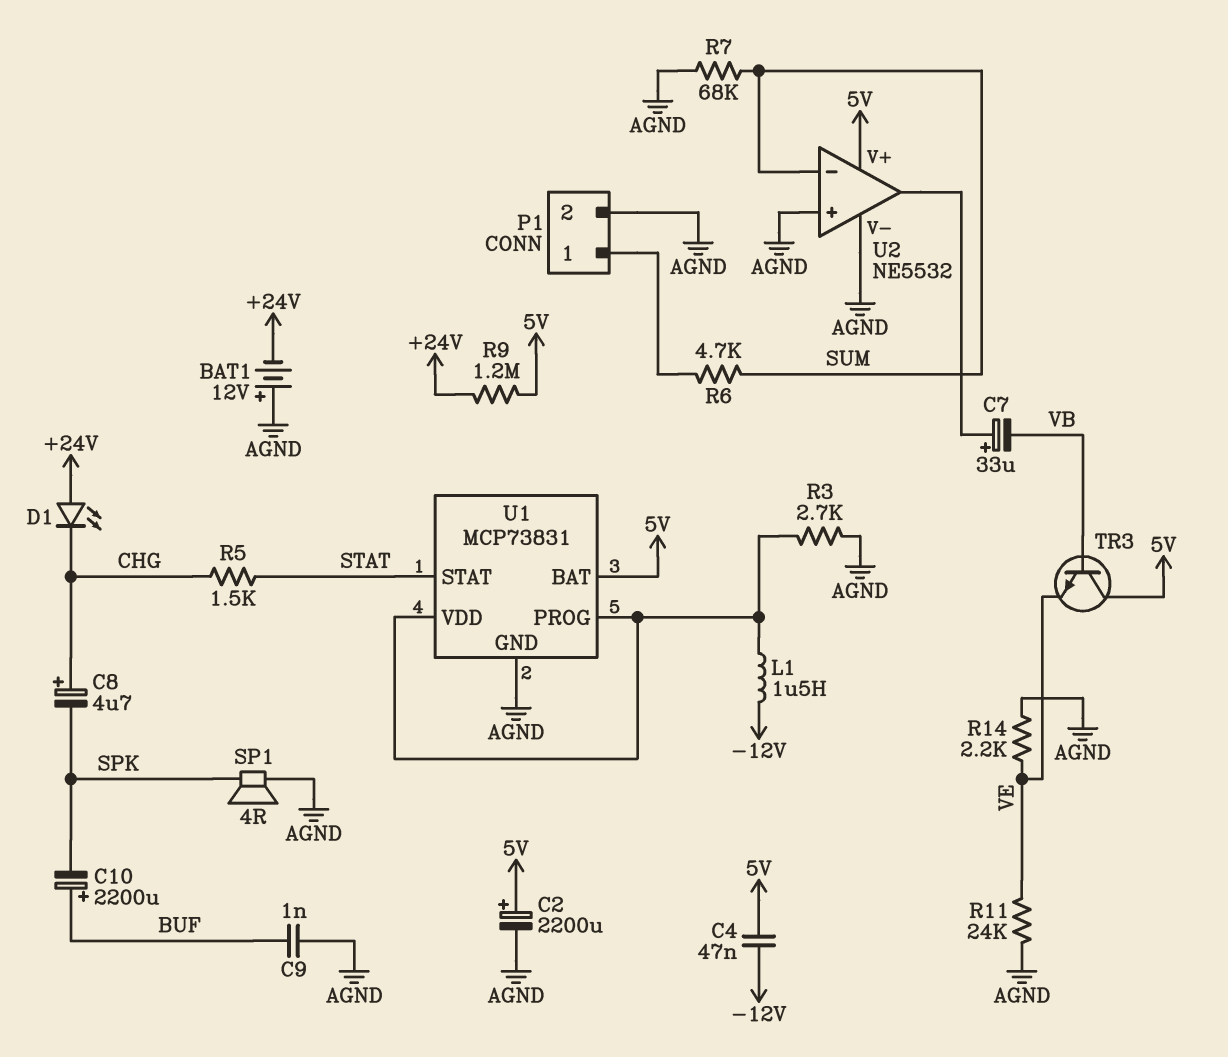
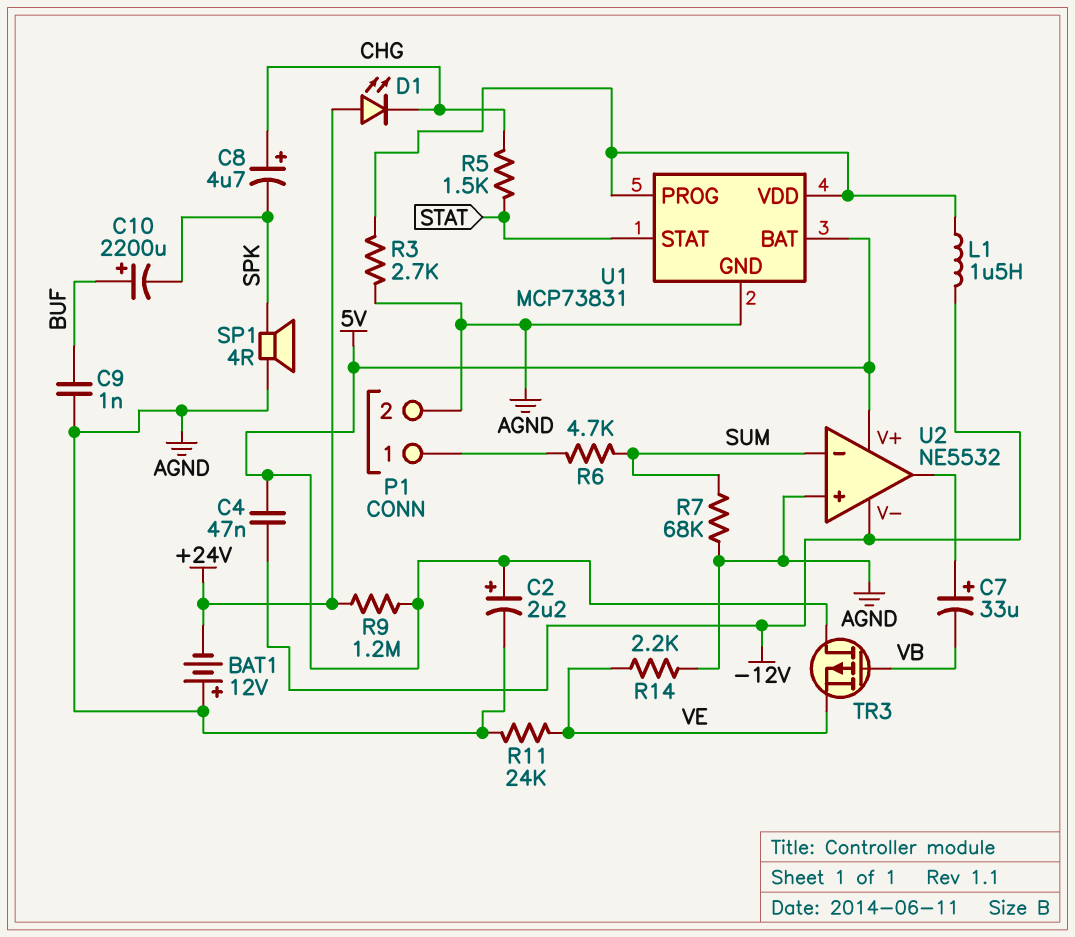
C2: 2200uF (plus 5V, minus AGND) -> 2.2uF (plus 5V, minus AGND)
TR3: NPN (B VB, C 5V, E VE) -> PMOS (G VB, D 5V, S VE)
U2 pin V-: AGND -> -12V

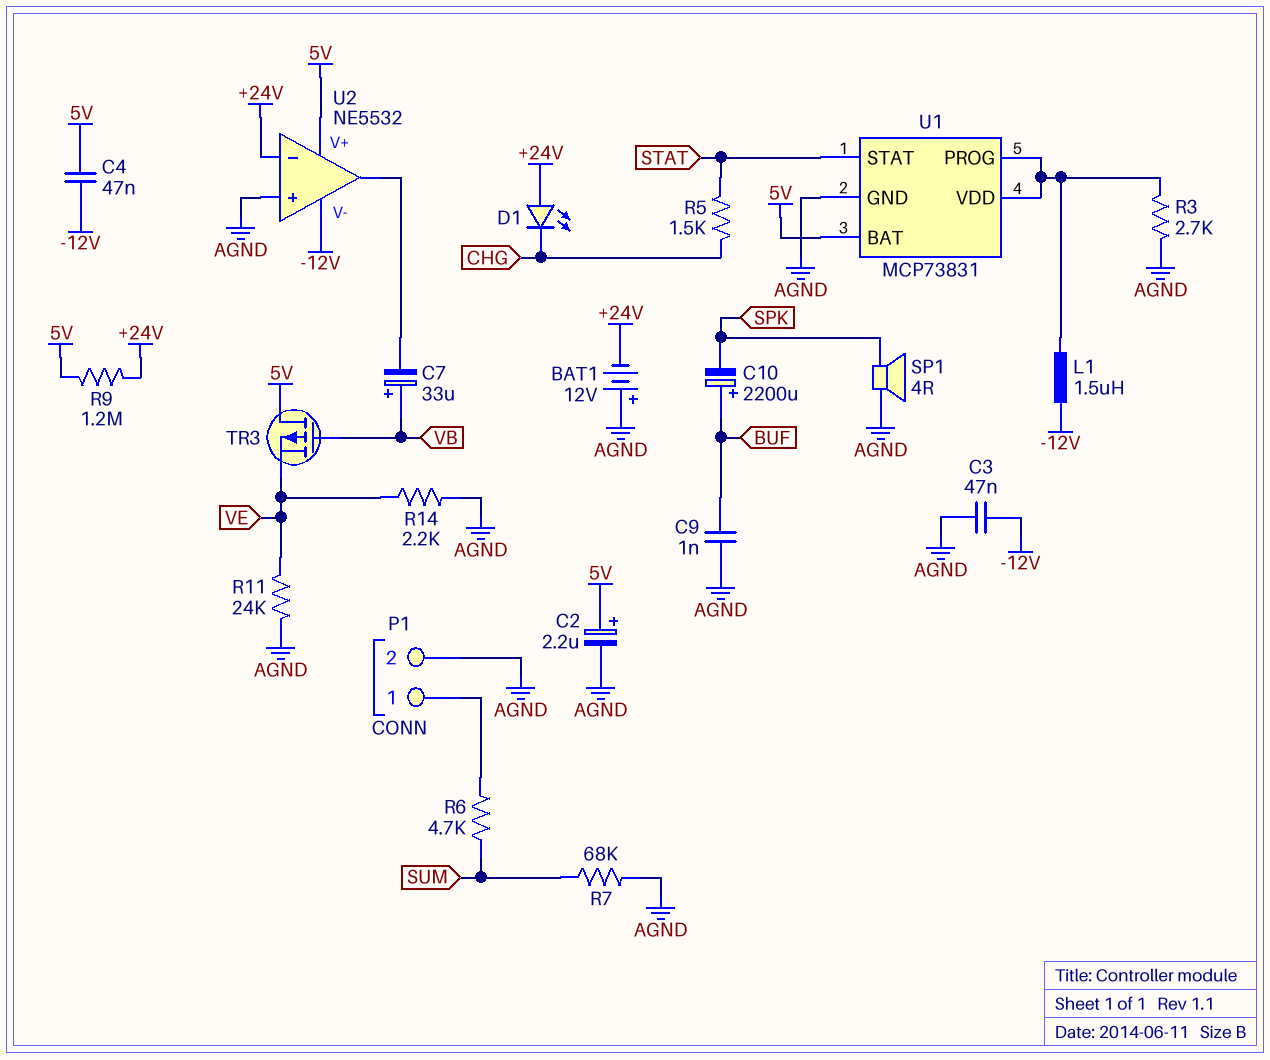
C3: none -> 47nF (-12V, AGND)
C7: 33uF (plus U2/out, minus VB) -> 33uF (plus VB, minus U2/out)
C8: 4.7uF (plus CHG, minus SPK) -> none
U2 pin in-: SUM -> +24V

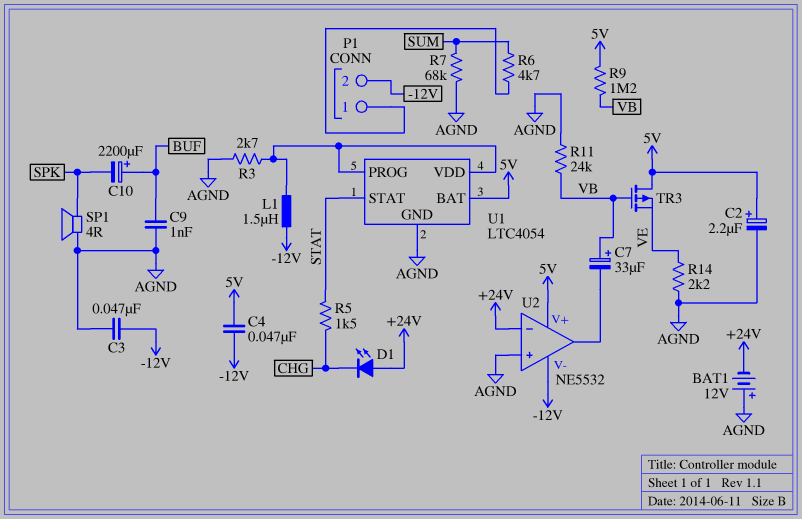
P1 pin 2: AGND -> -12V
R9: 1.2M (+24V, 5V) -> 1.2M (5V, VB)
R11: 24k (AGND, VE) -> 24k (AGND, VB)
U1: MCP73831 -> LTC4054

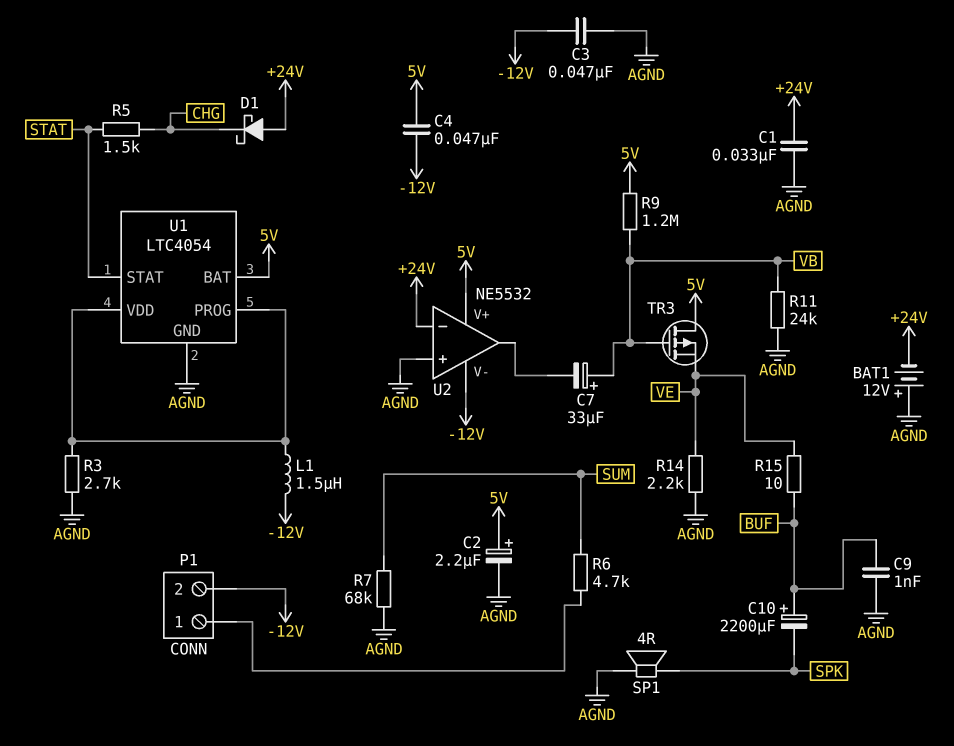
C1: none -> 33nF (+24V, AGND)
D1: LED (A +24V, K CHG) -> schottky (A +24V, K CHG)
R15: none -> 10 (BUF, VE)

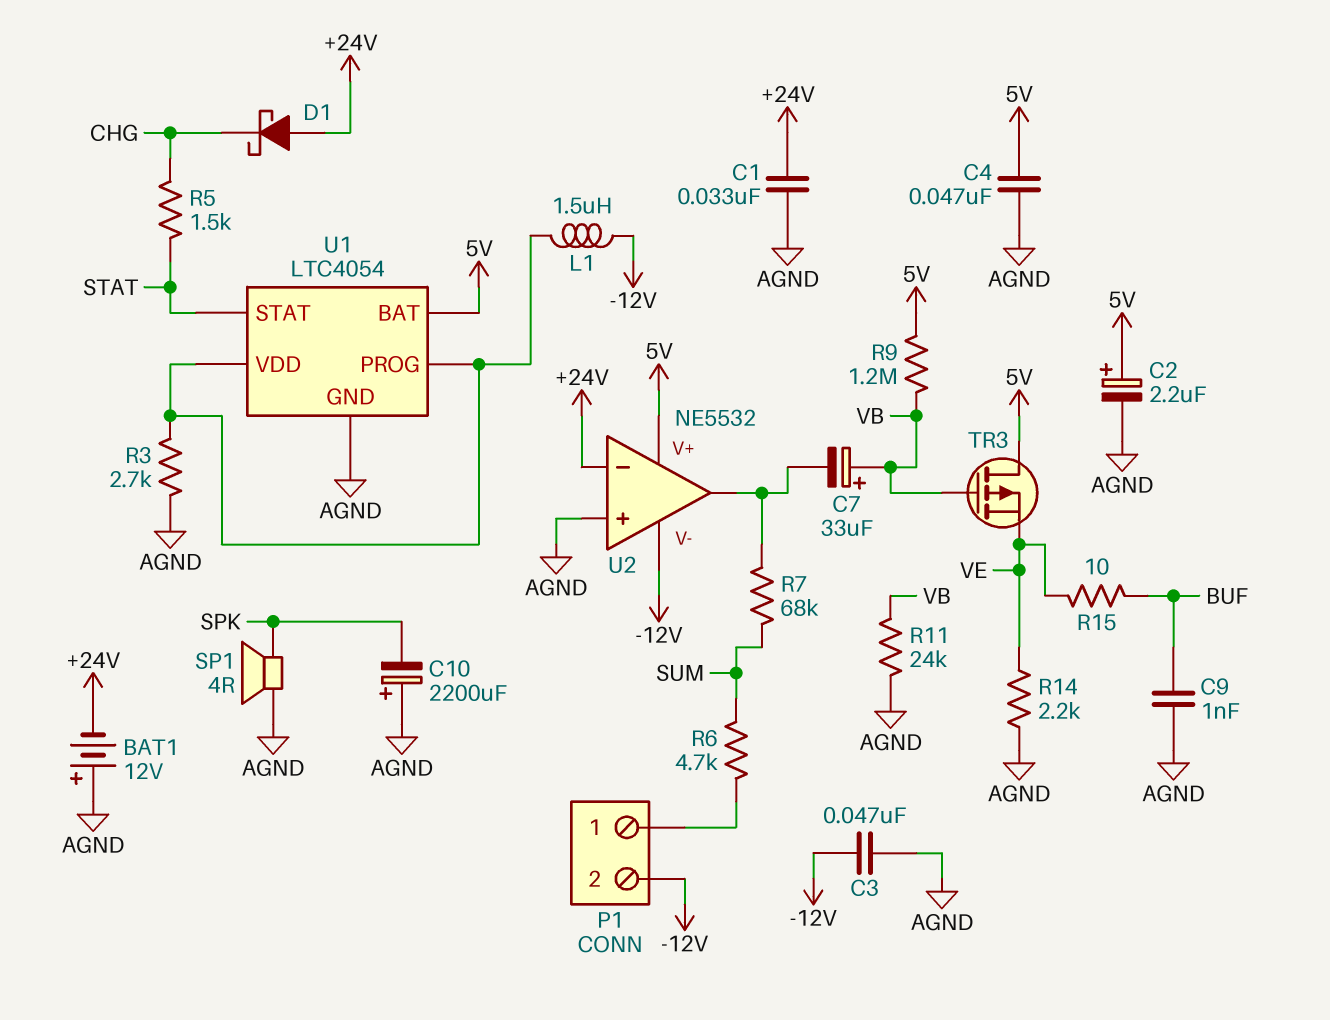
C4: 47nF (-12V, 5V) -> 47nF (5V, AGND)
C10: 2200uF (plus BUF, minus SPK) -> 2200uF (plus AGND, minus SPK)
R7: 68k (AGND, SUM) -> 68k (SUM, U2/out)

